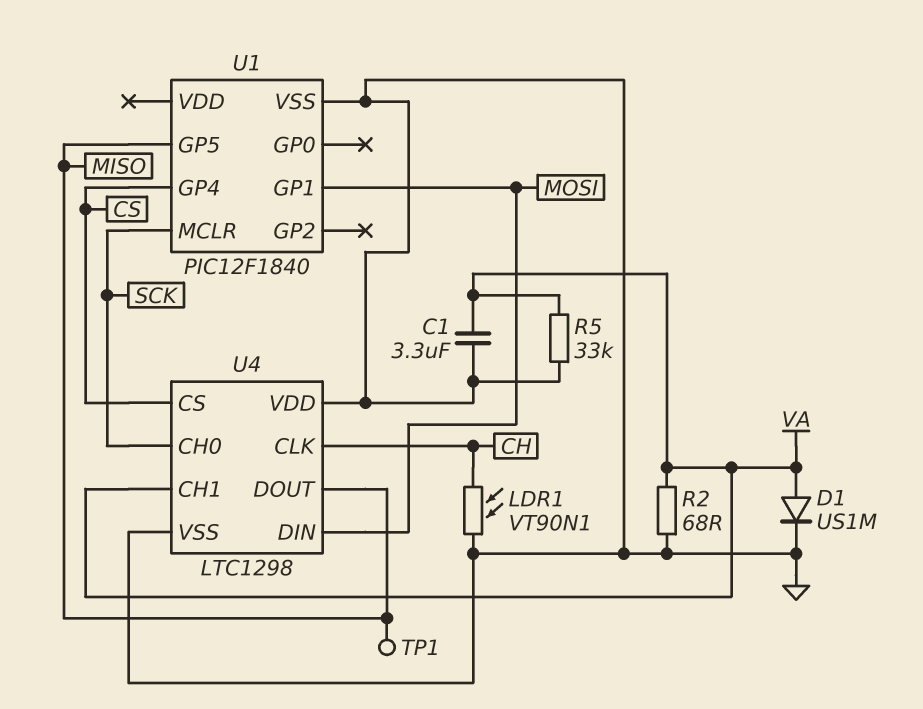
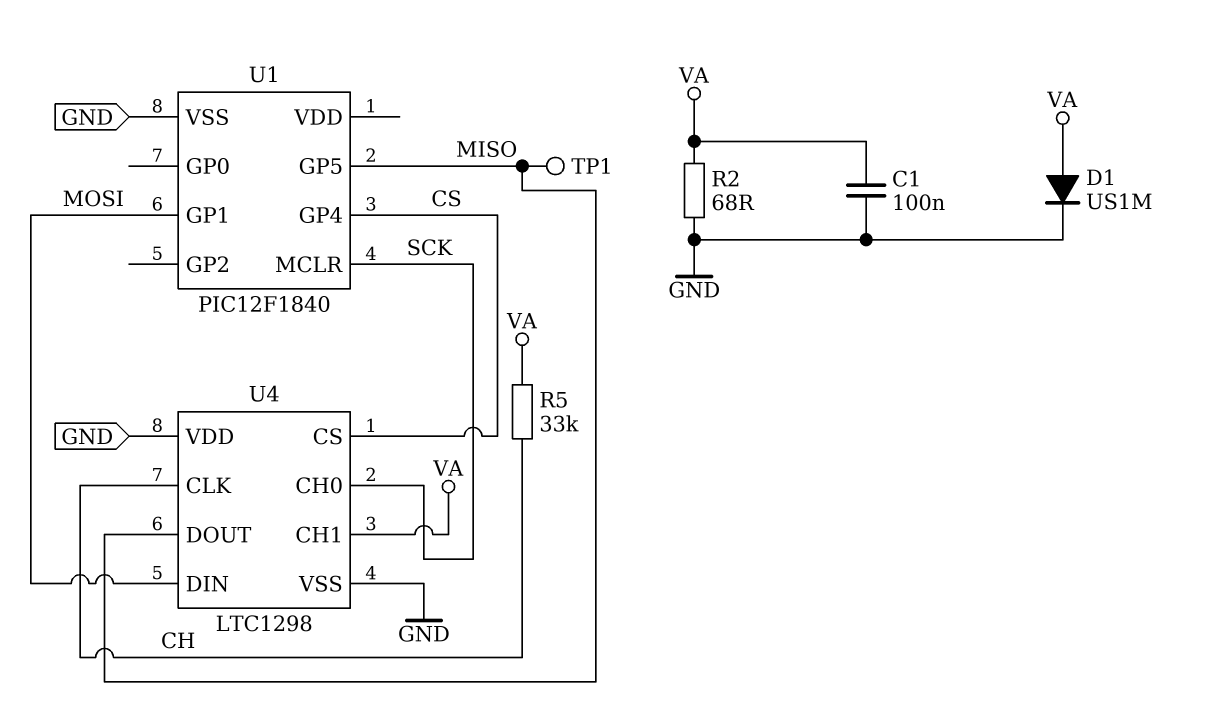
C1: 3.3uF (GND, VA) -> 100nF (GND, VA)
LDR1: VT90N1 (CH, GND) -> none
R5: 33k (GND, VA) -> 33k (CH, VA)

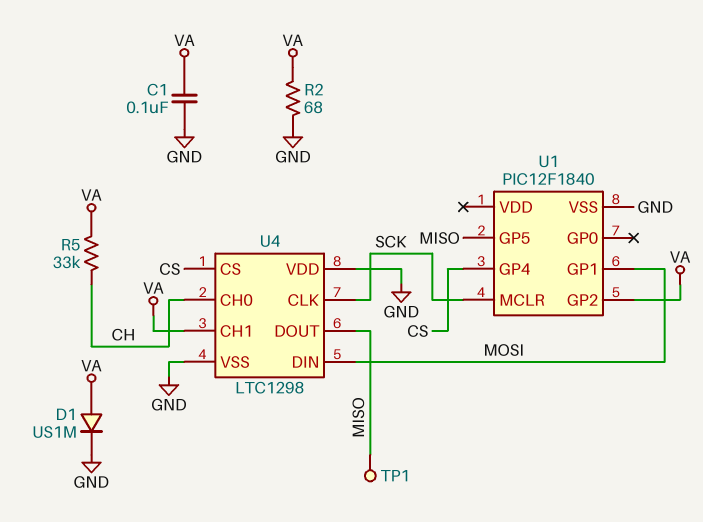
U1 pin GP2: none -> VA
U4 pin CH0: SCK -> CH
U4 pin CLK: CH -> SCK

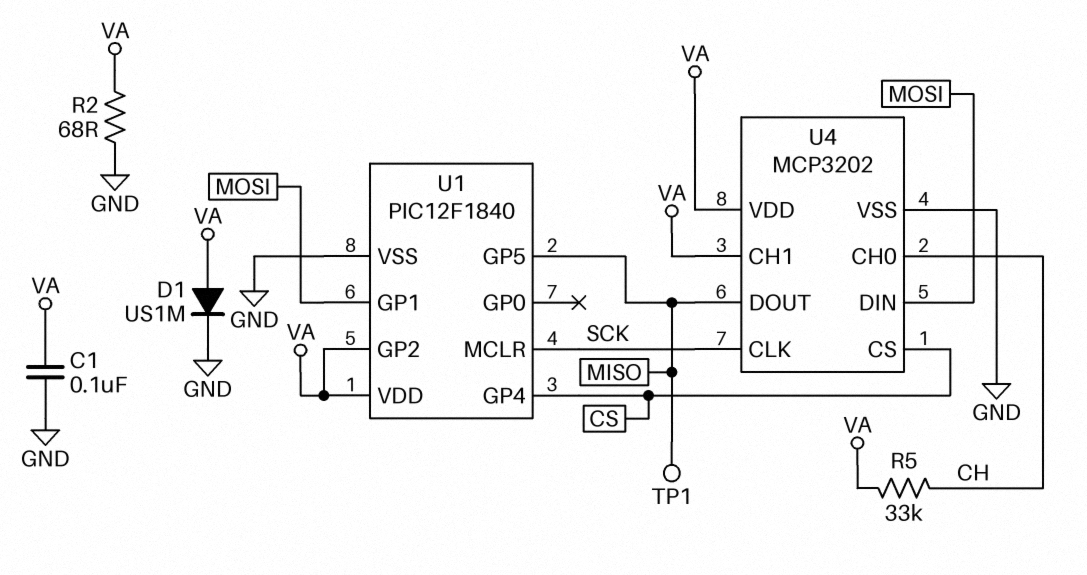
U1 pin VDD: none -> VA
U4: LTC1298 -> MCP3202
U4 pin VDD: GND -> VA

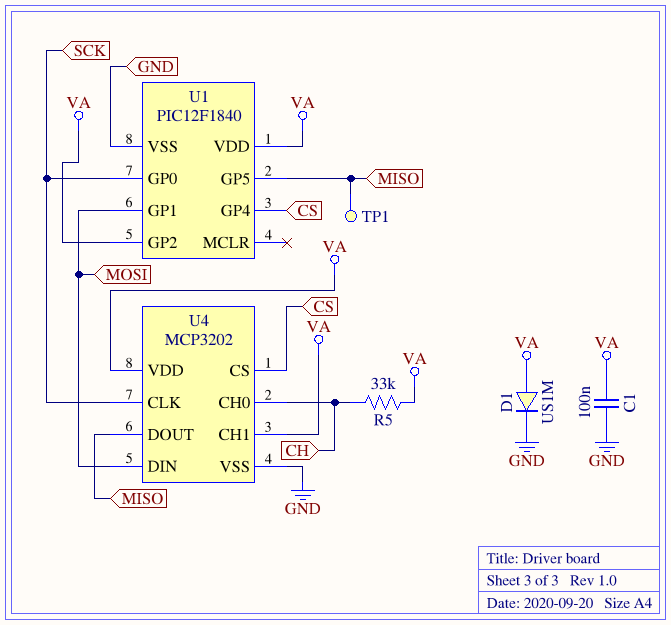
R2: 68 (GND, VA) -> none
U1 pin GP0: none -> SCK
U1 pin MCLR: SCK -> none

